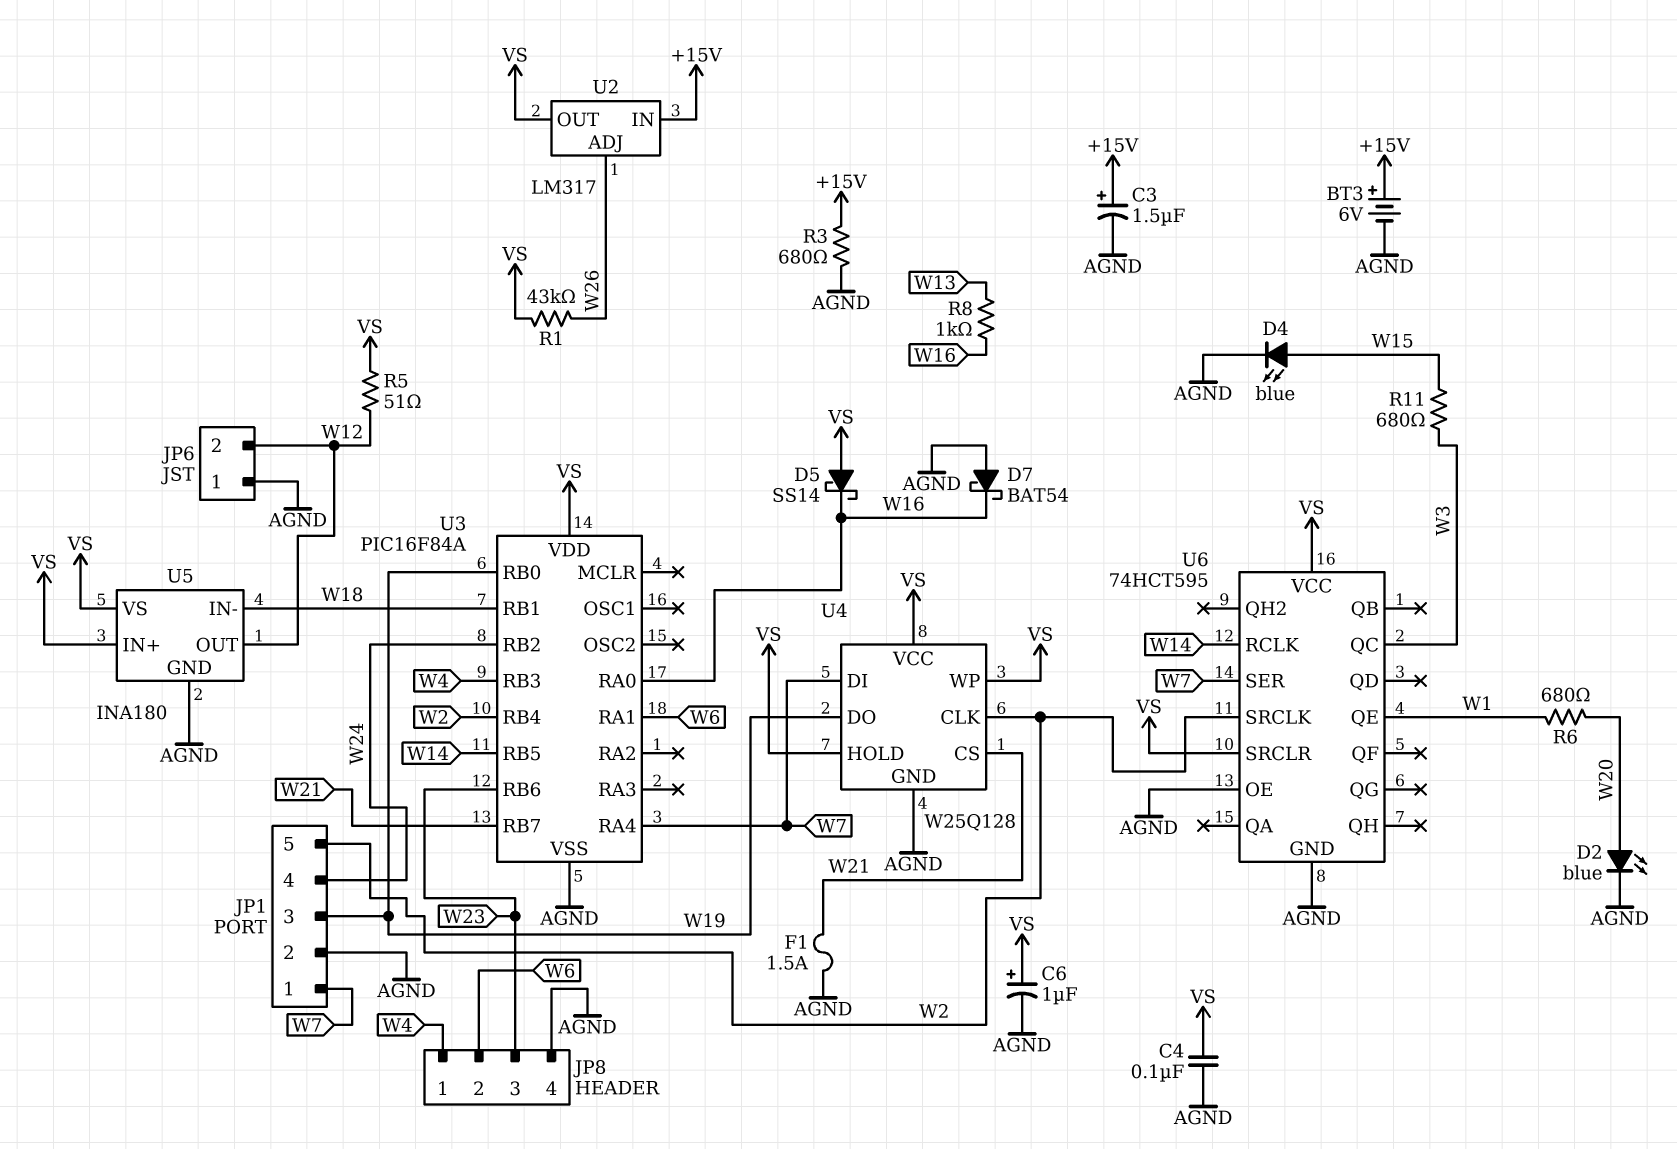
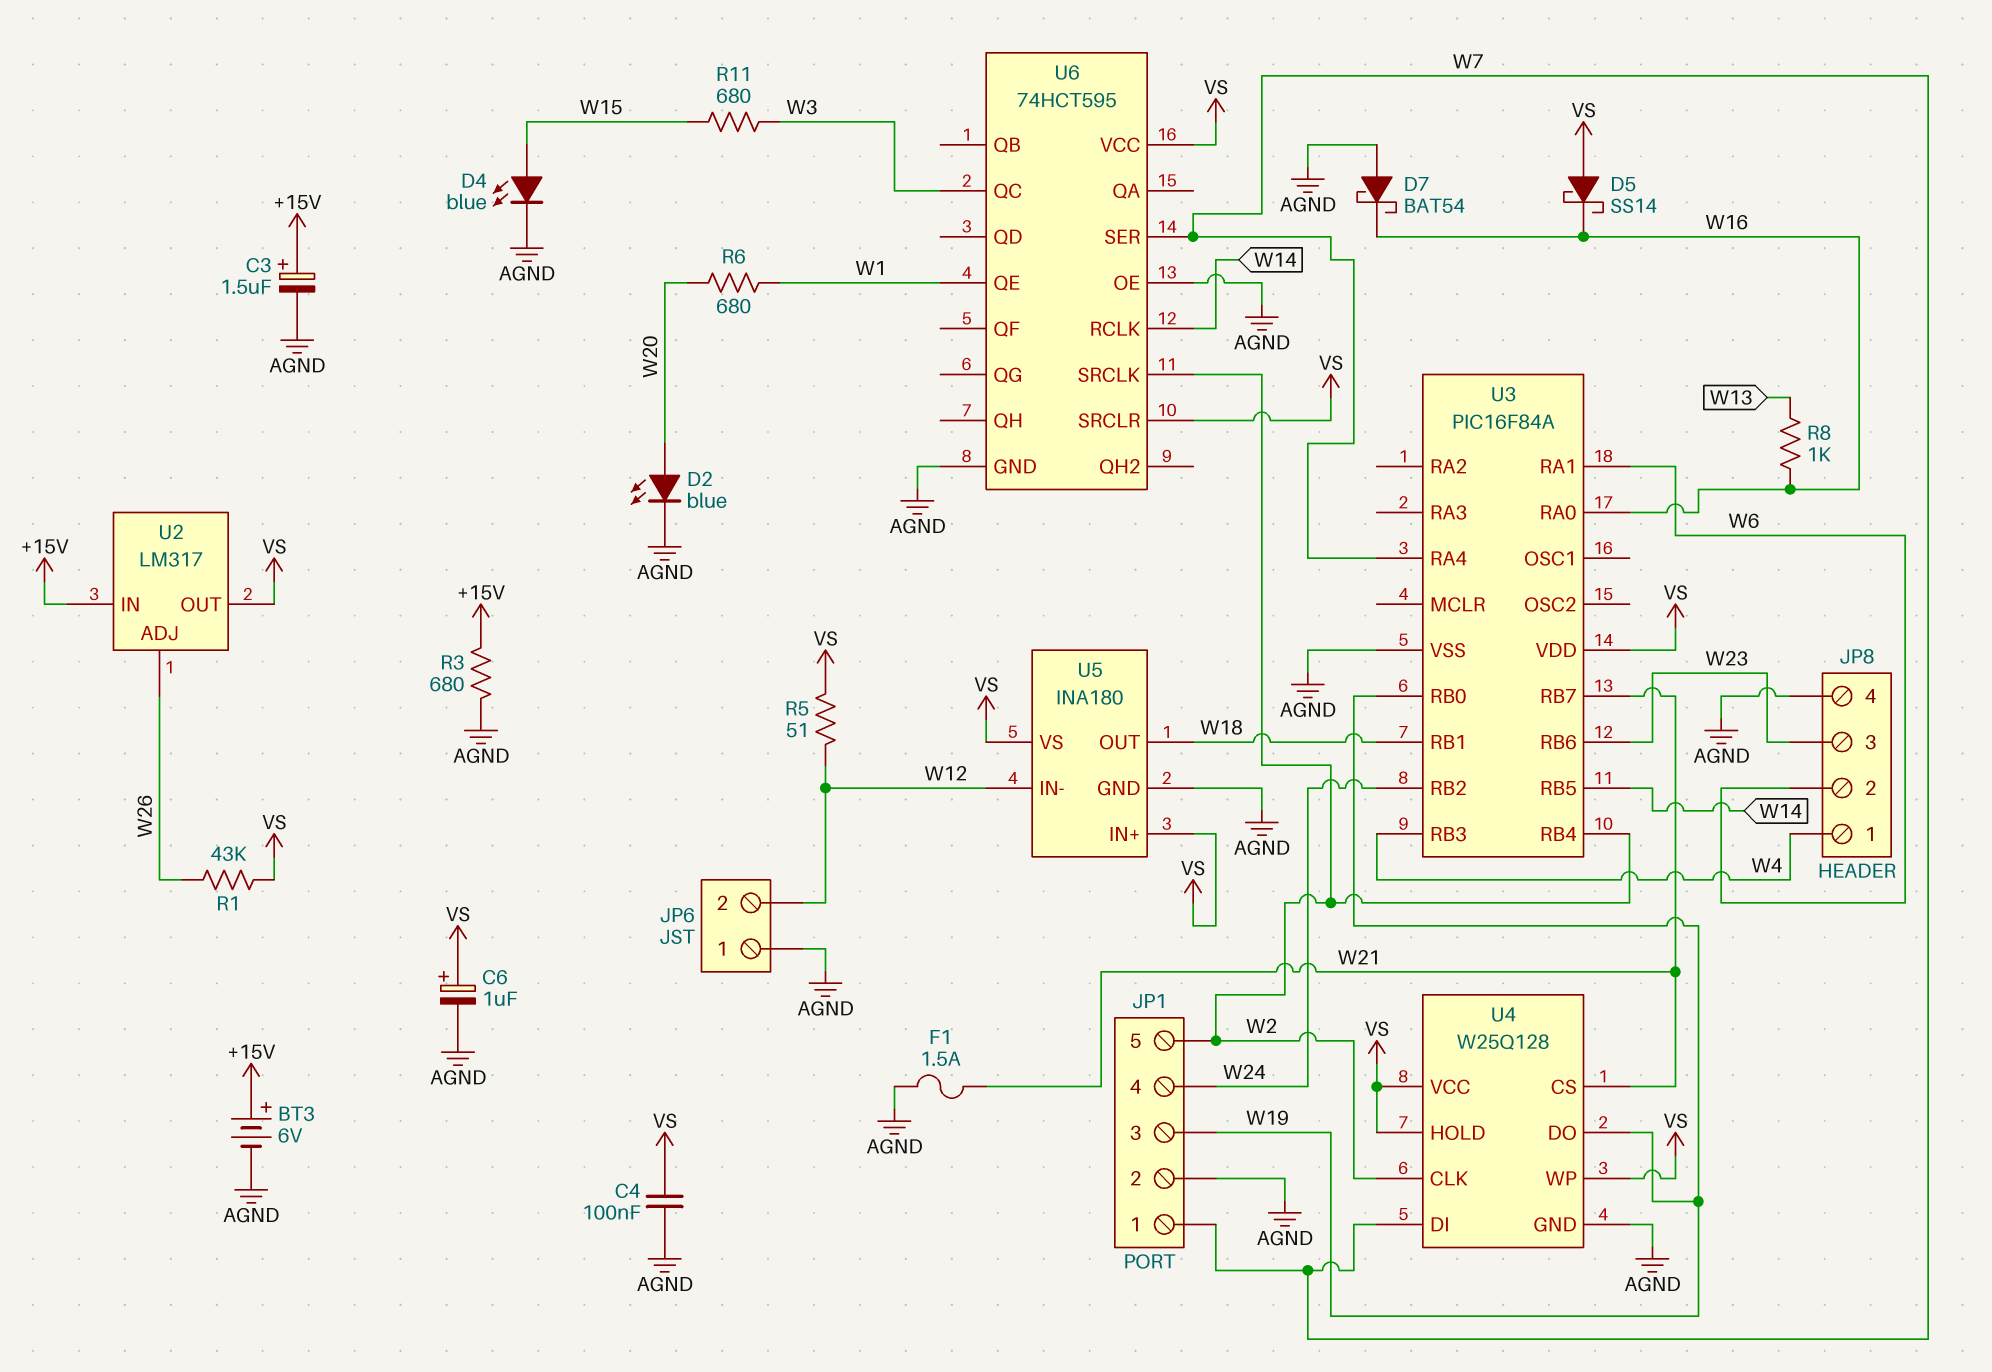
U5 pin IN-: W18 -> W12
U5 pin OUT: W12 -> W18

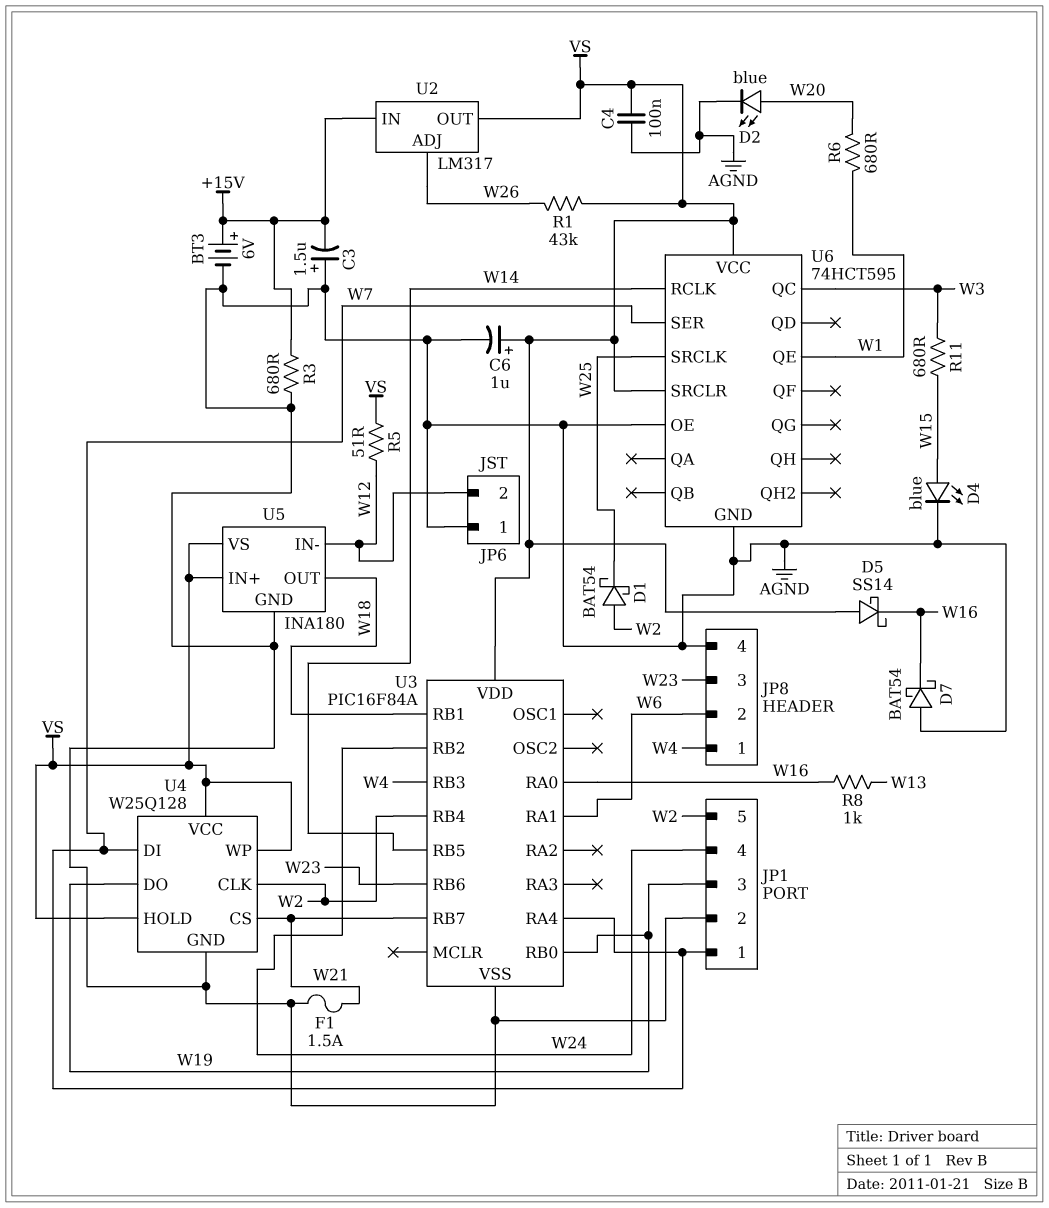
C3: 1.5uF (plus +15V, minus AGND) -> 1.5uF (plus AGND, minus +15V)
D1: none -> schottky BAT54 (A W2, K W25)
U6 pin SRCLK: W2 -> W25

